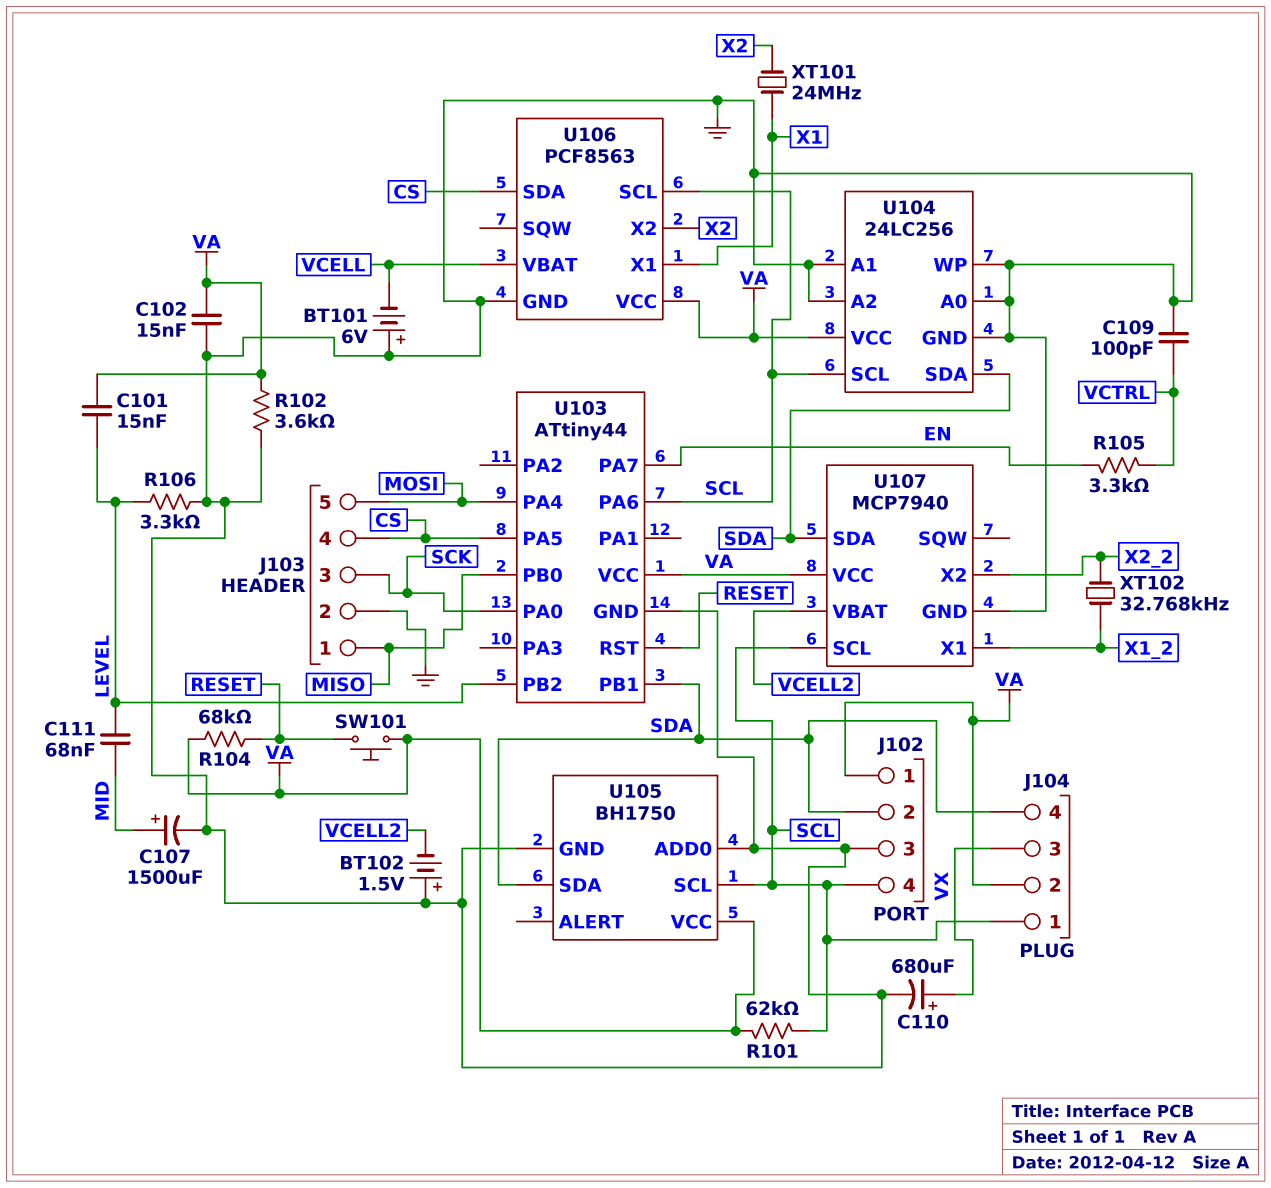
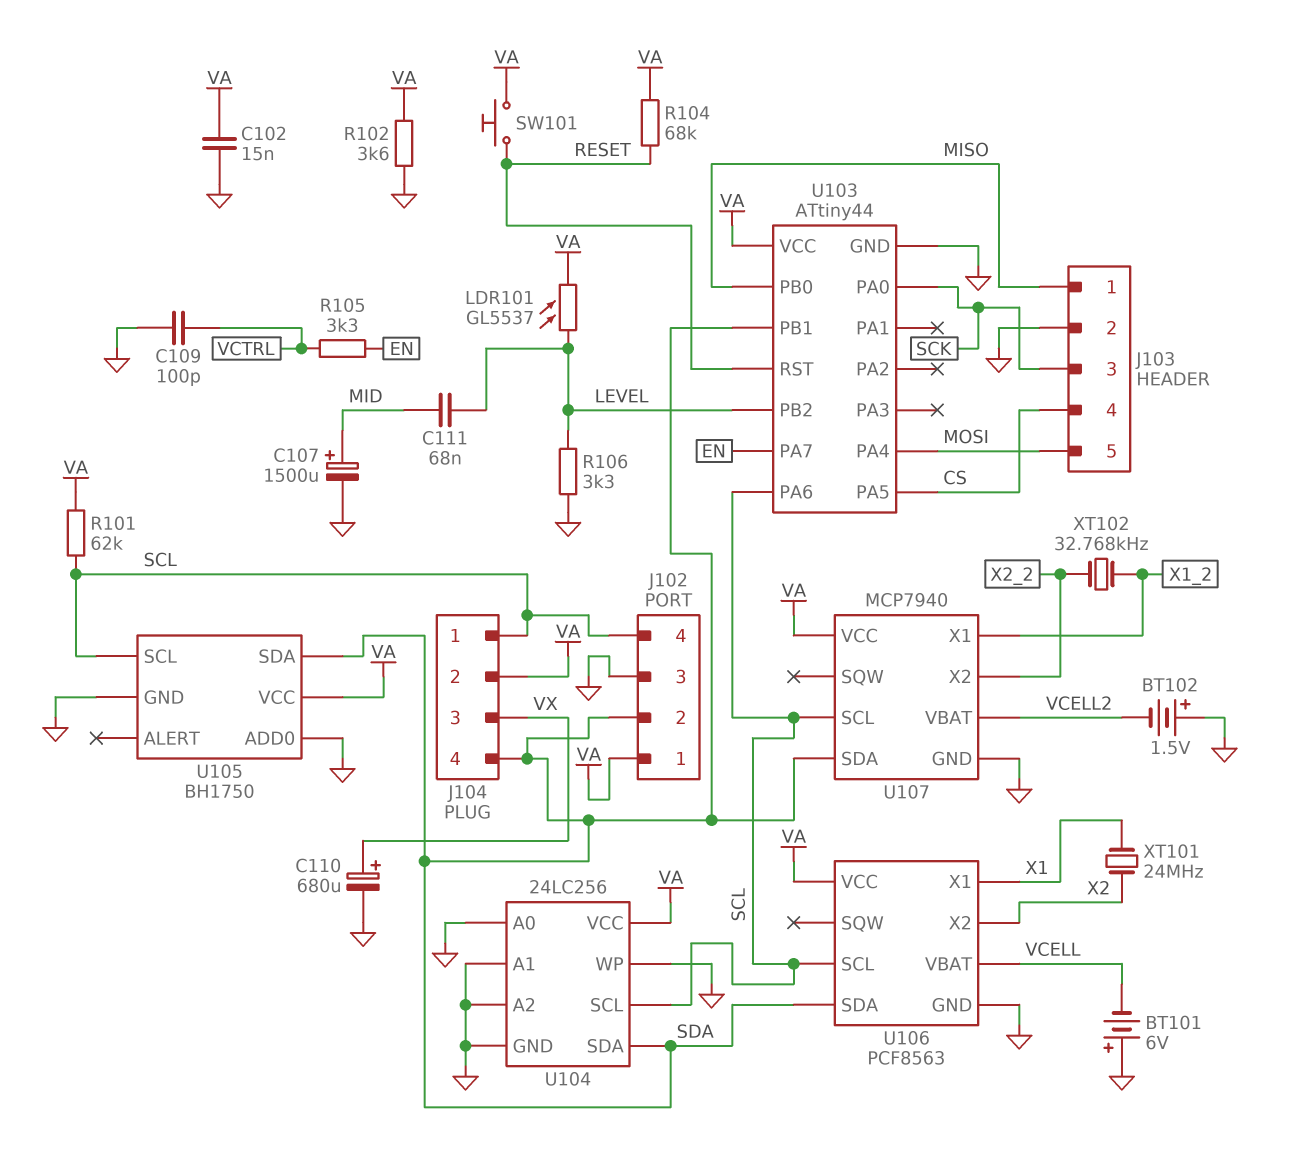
C101: 15nF (LEVEL, VA) -> none
LDR101: none -> GL5537 (LEVEL, VA)
U106 pin SDA: CS -> SDA

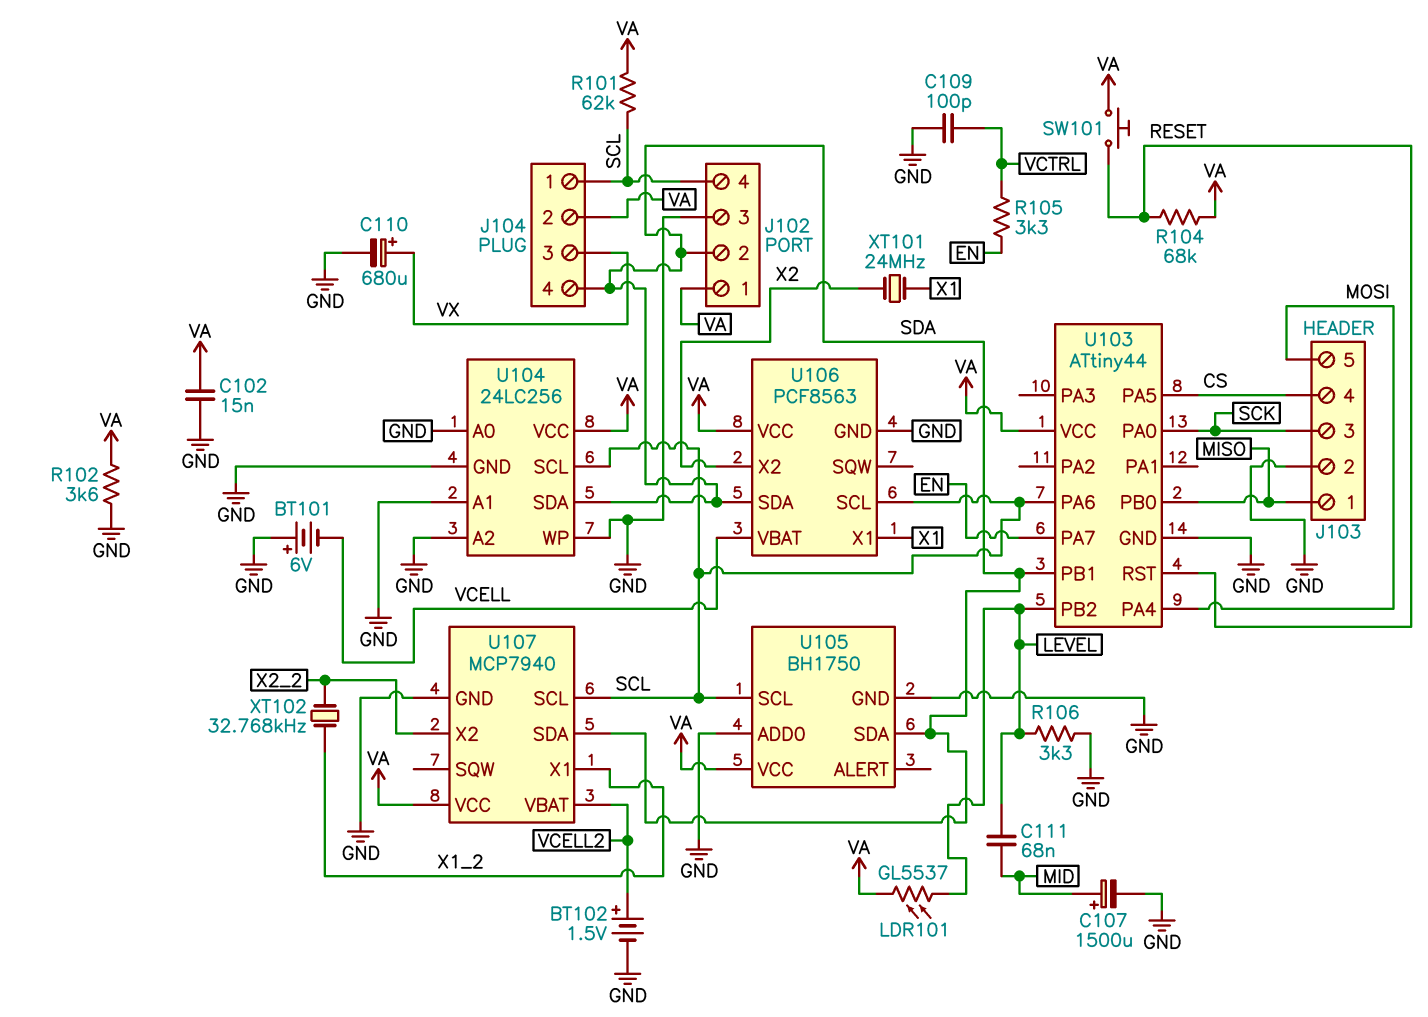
BT102: 1.5V (plus GND, minus VCELL2) -> 1.5V (plus VCELL2, minus GND)

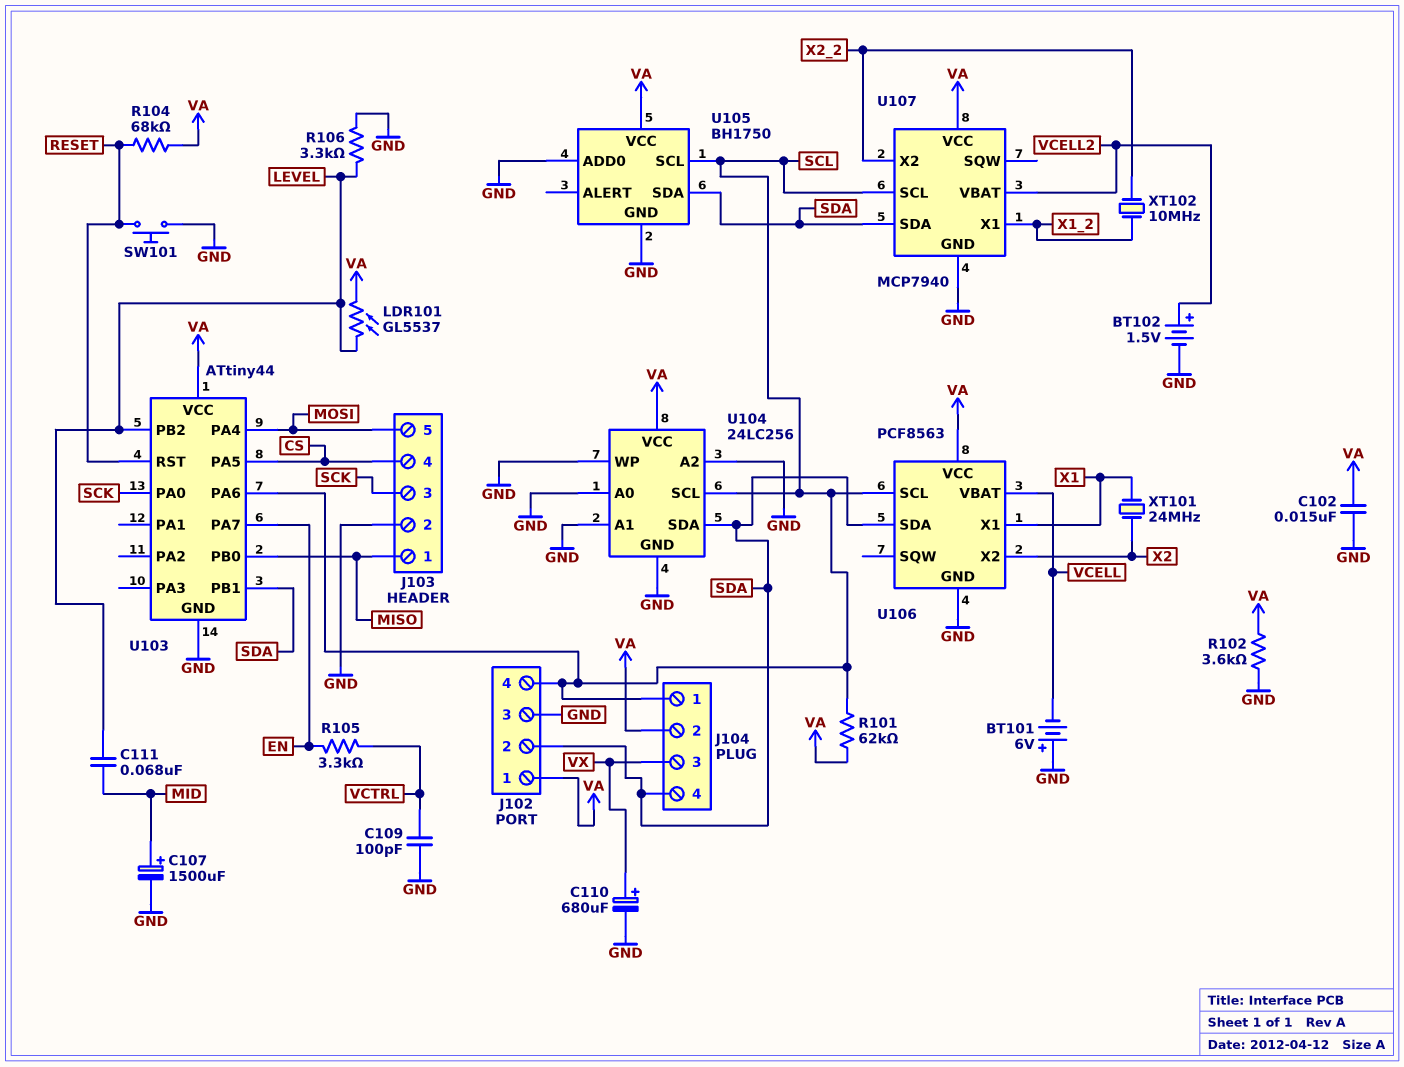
SW101: button (RESET, VA) -> button (GND, RESET)
XT102: 32.768kHz (X1_2, X2_2) -> 10MHz (X1_2, X2_2)

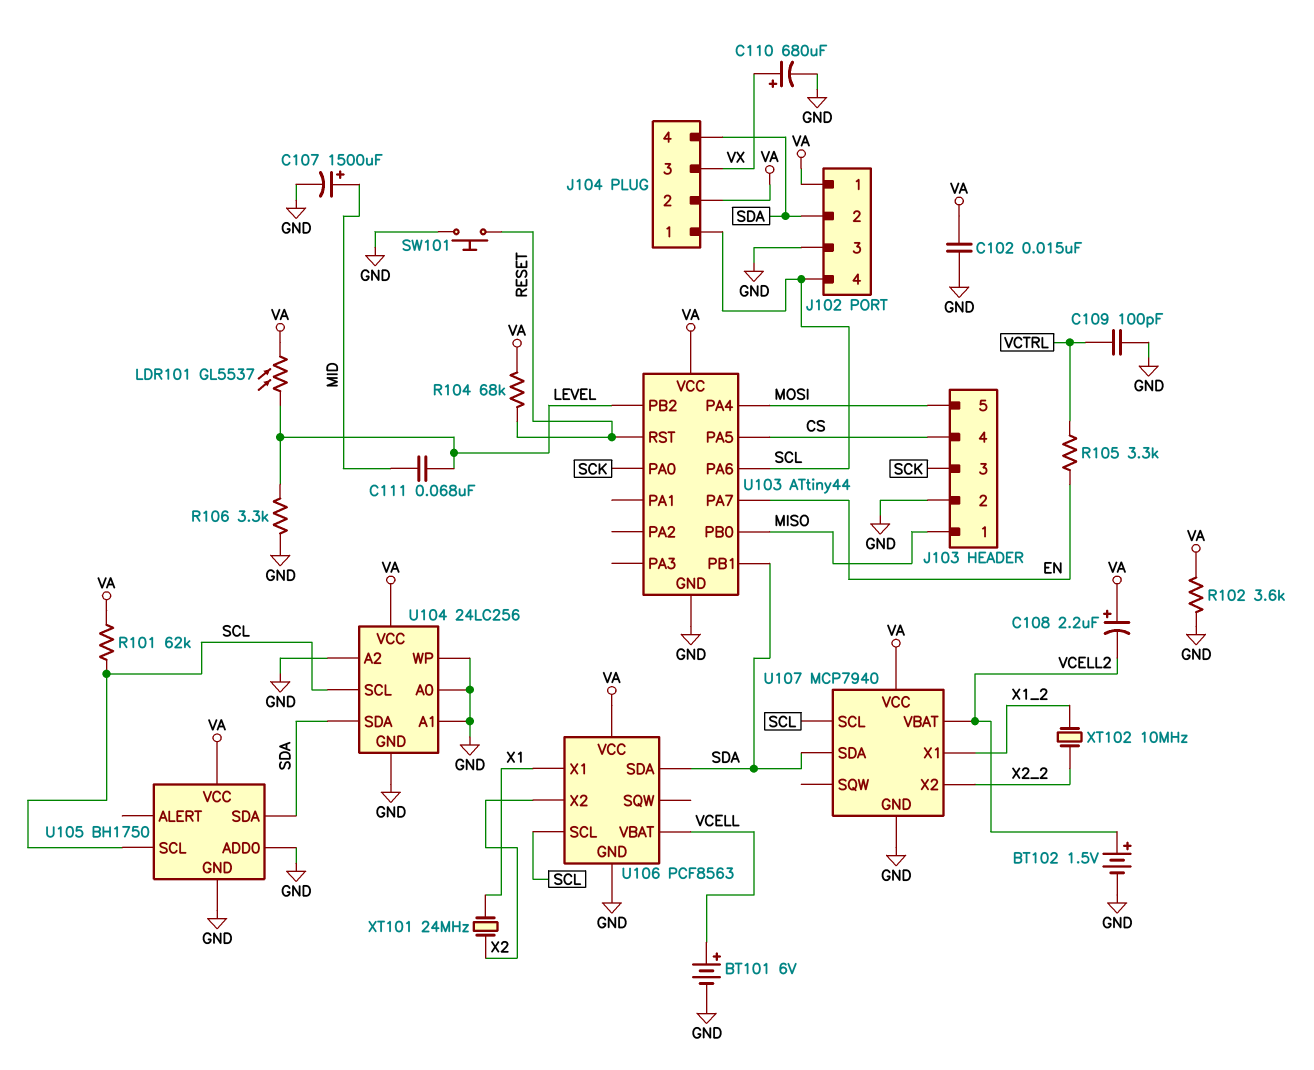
BT101: 6V (plus GND, minus VCELL) -> 6V (plus VCELL, minus GND)
C108: none -> 2.2uF (plus VA, minus VCELL2)

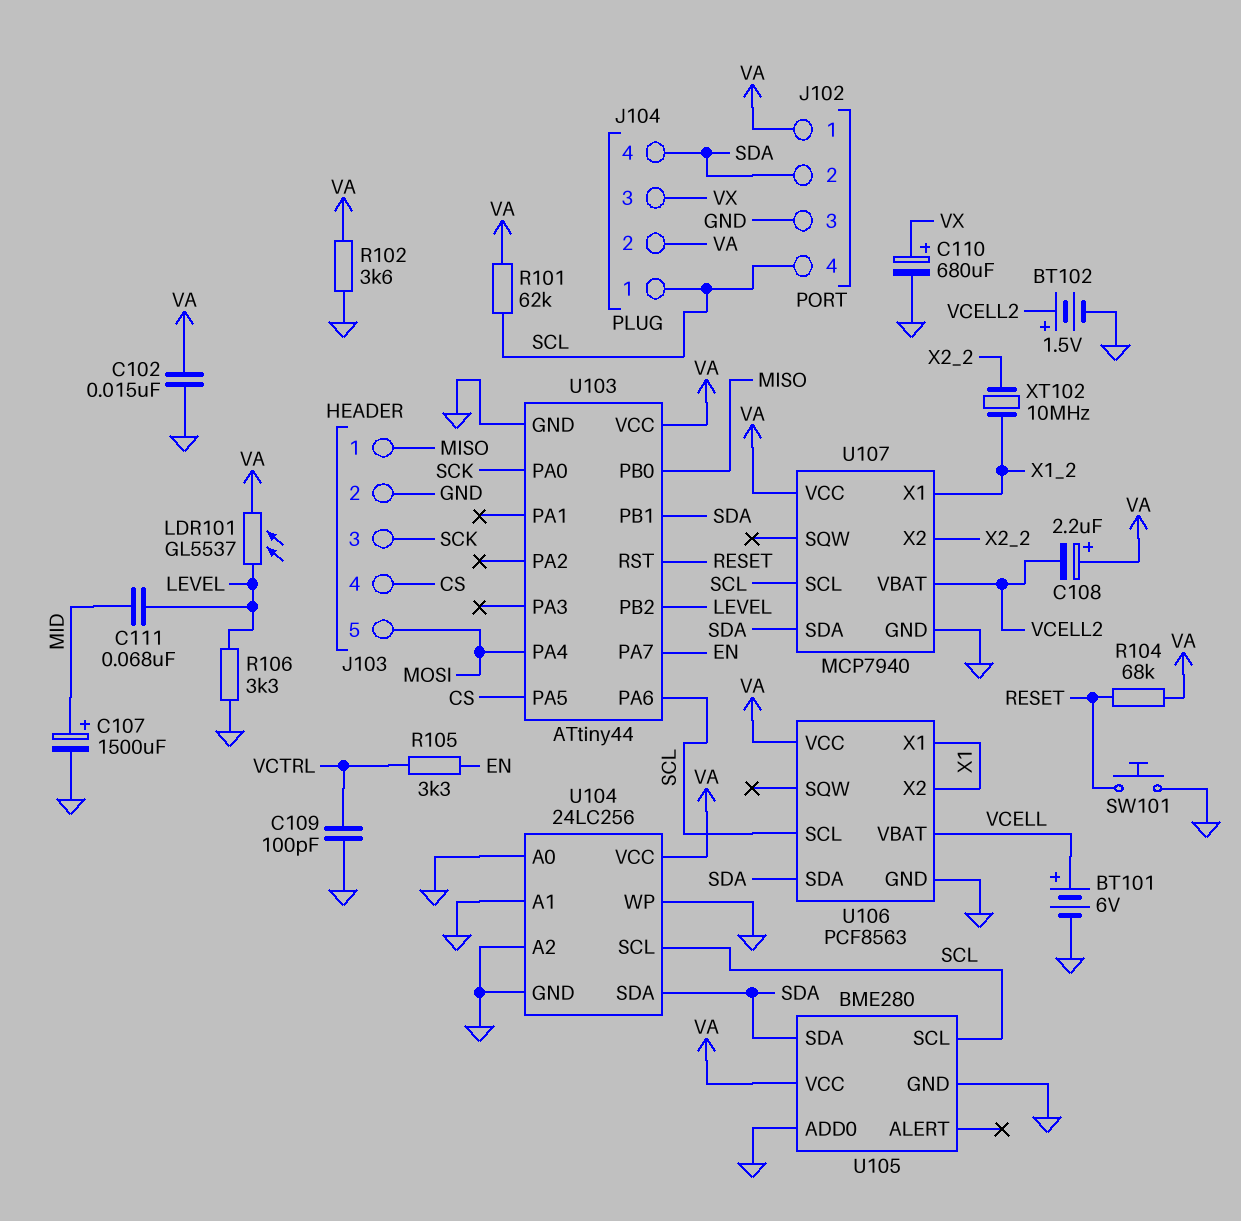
U105: BH1750 -> BME280
U106 pin X2: X2 -> X1
XT101: 24MHz (X1, X2) -> none

